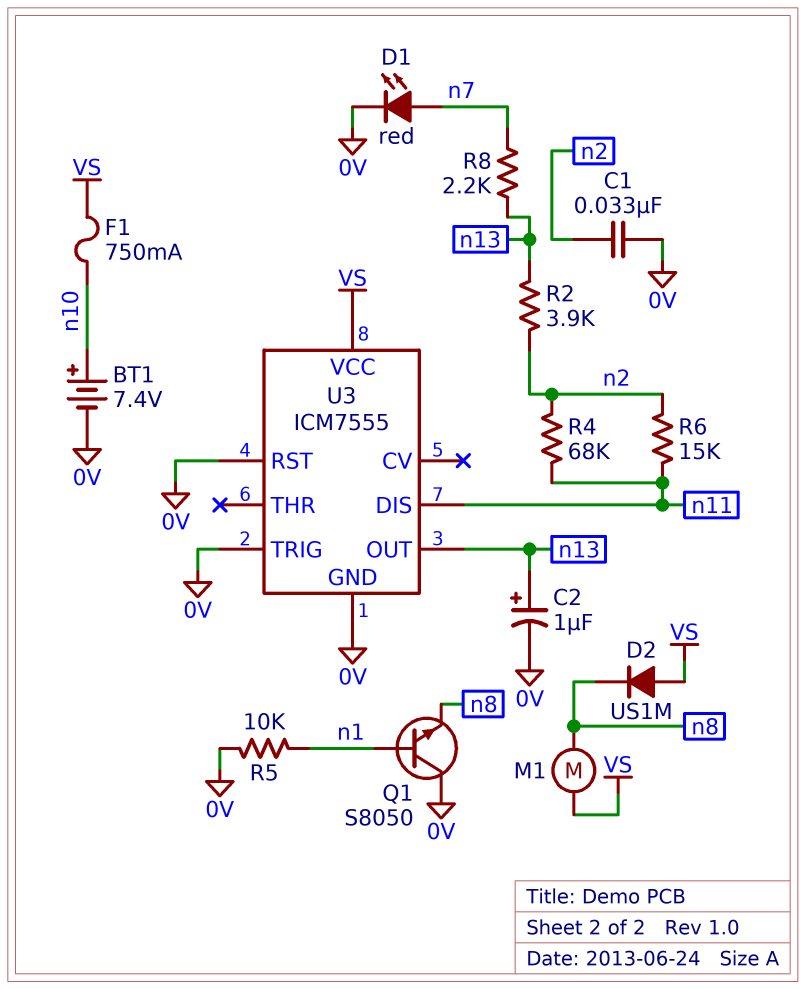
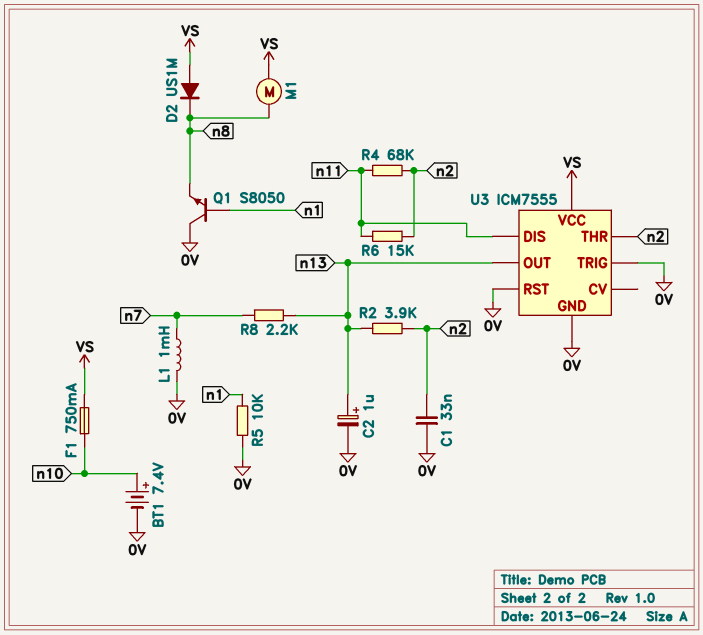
D1: LED red (A n7, K 0V) -> none
L1: none -> 1mH (0V, n7)
U3 pin THR: none -> n2

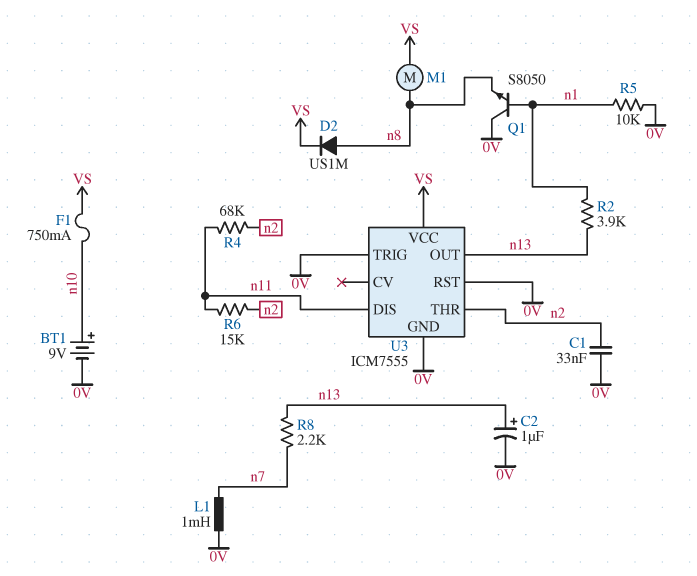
BT1: 7.4V (plus n10, minus 0V) -> 9V (plus n10, minus 0V)
D2: diode US1M (A VS, K n8) -> diode US1M (A n8, K VS)
R2: 3.9k (n2, n13) -> 3.9k (n1, n13)

